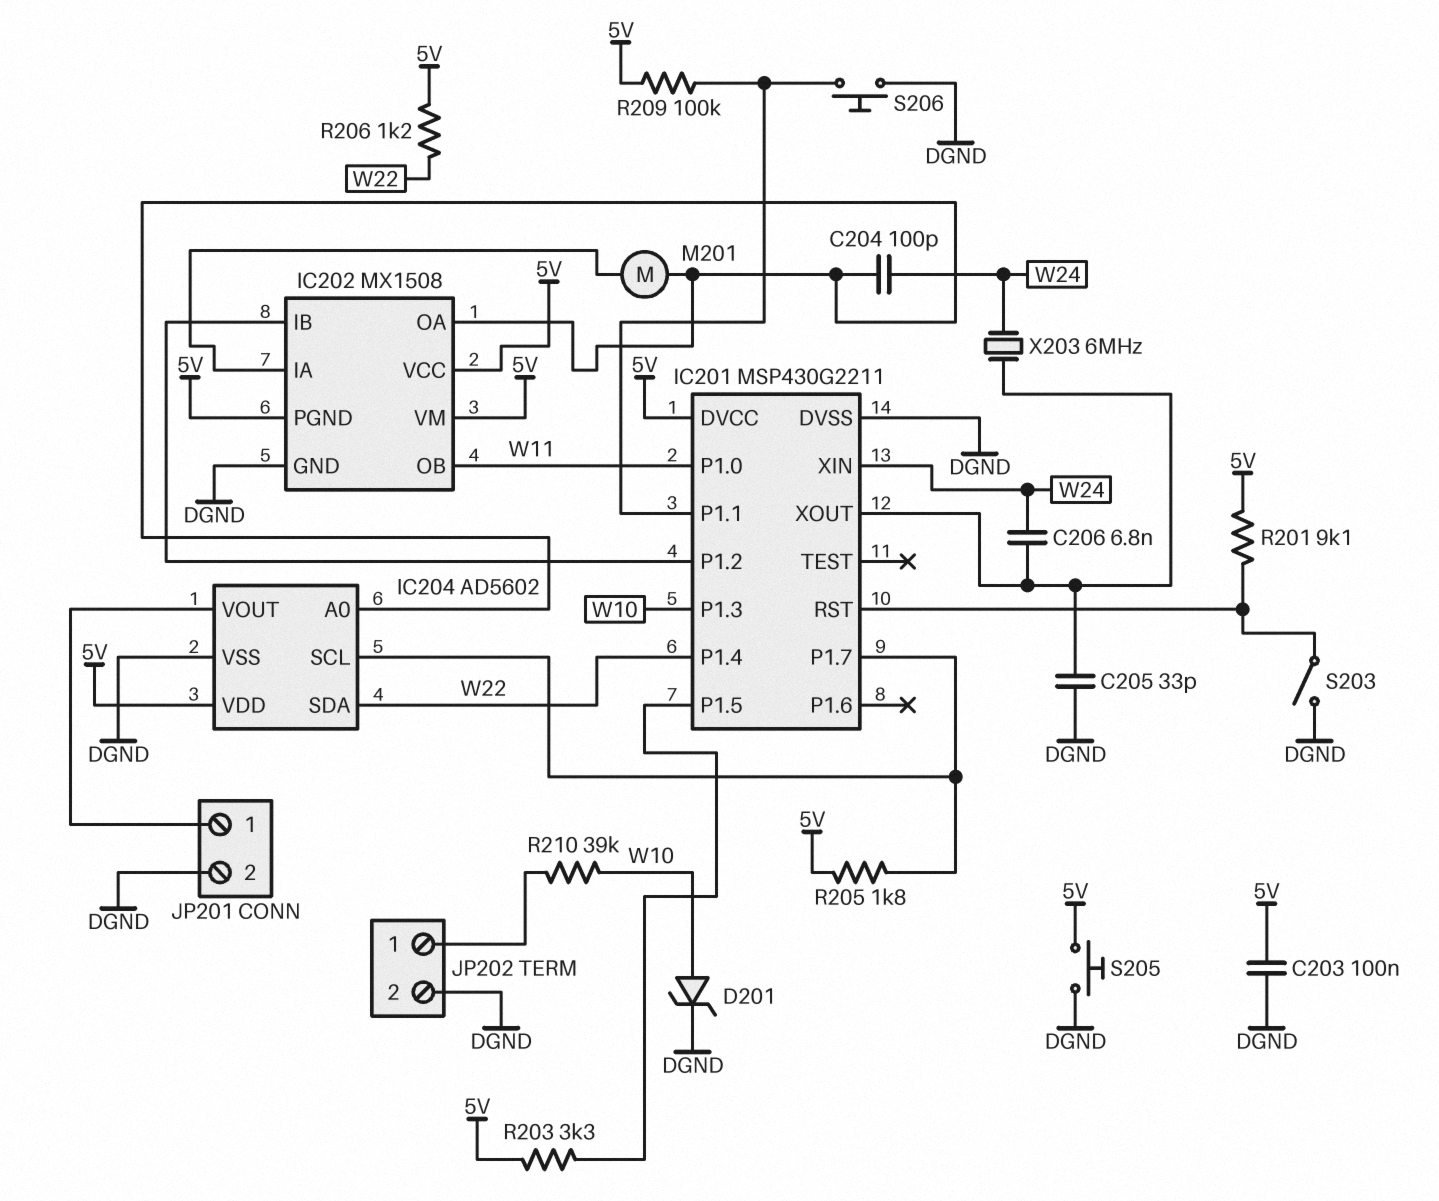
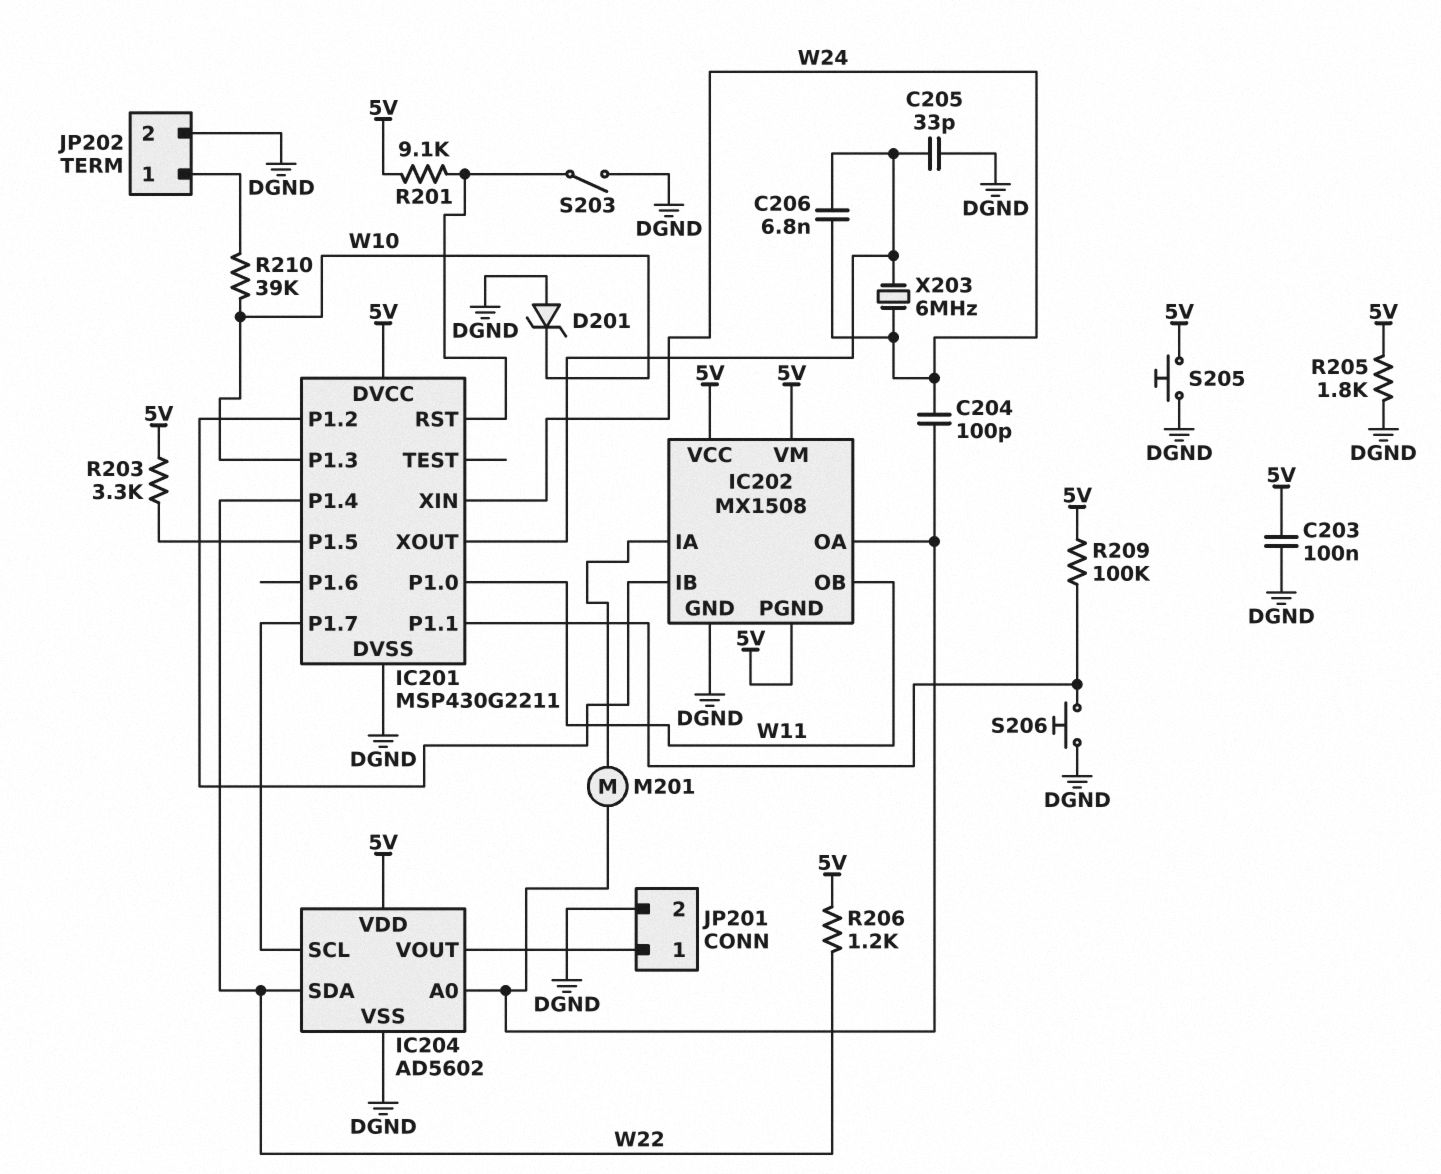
D201: zener (A W10, K DGND) -> zener (A DGND, K W10)
R205: 1.8k (5V, IC201/P1.7) -> 1.8k (5V, DGND)

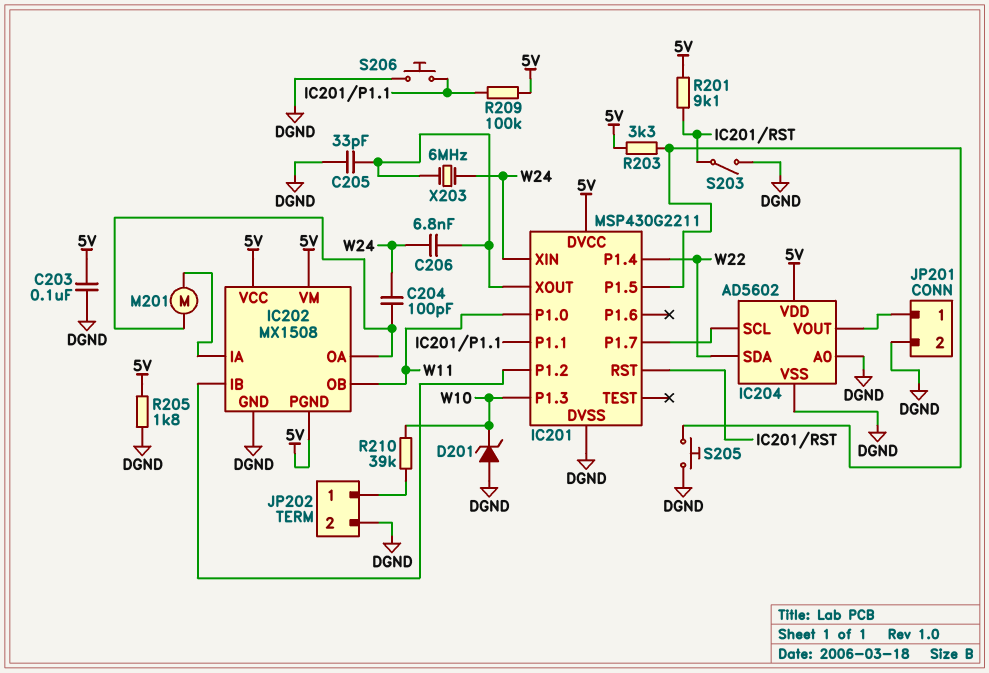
IC204 pin A0: IC202/OA -> DGND
R206: 1.2k (5V, W22) -> none
S205: button (5V, DGND) -> button (DGND, IC201/P1.5)

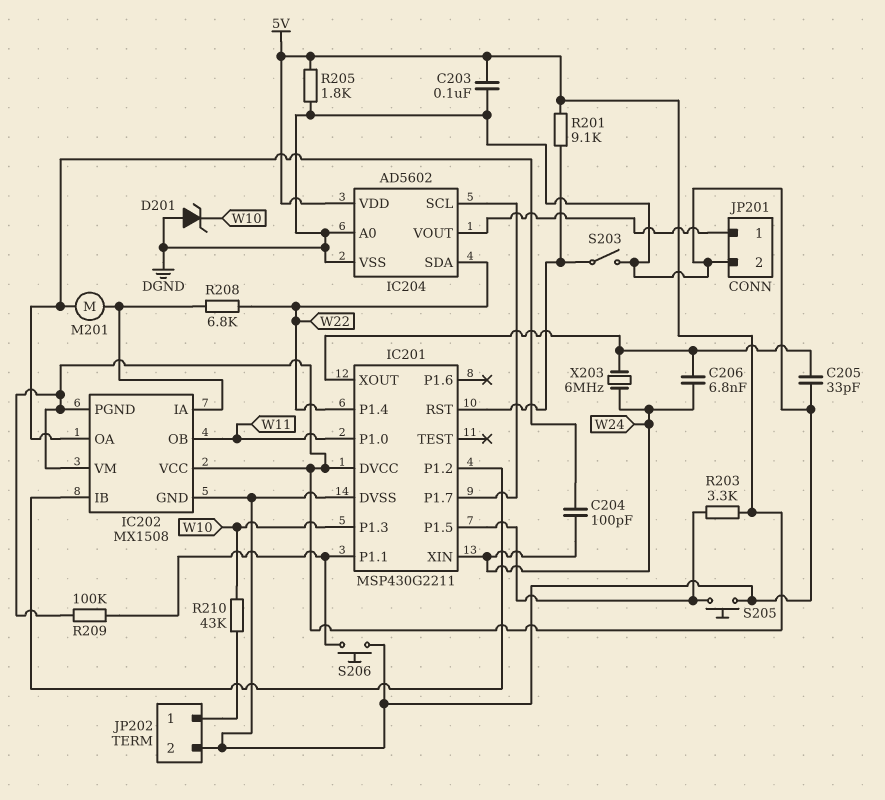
R208: none -> 6.8k (IC202/IA, W22)
R210: 39k (JP202/1, W10) -> 43k (JP202/1, W10)

